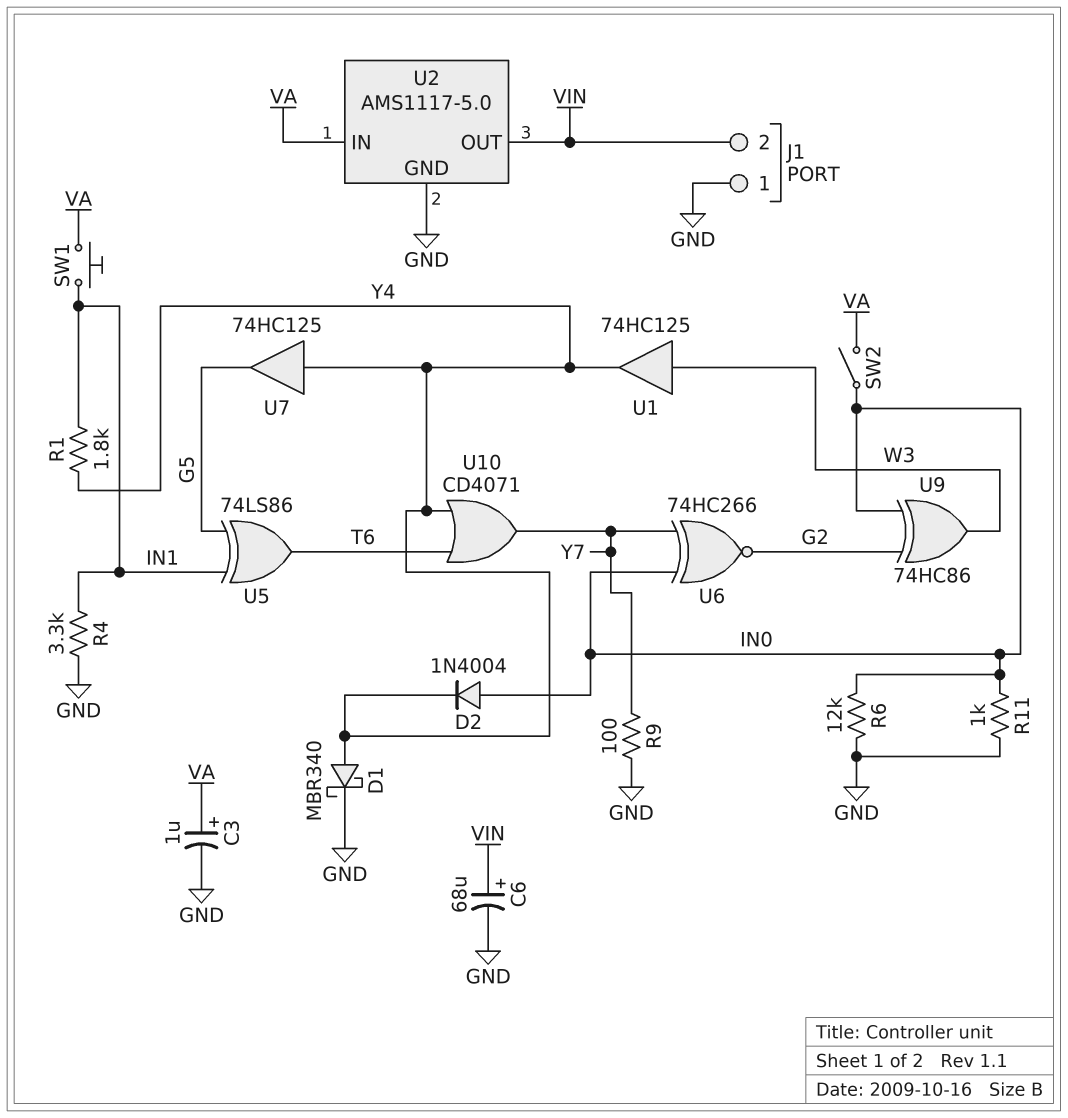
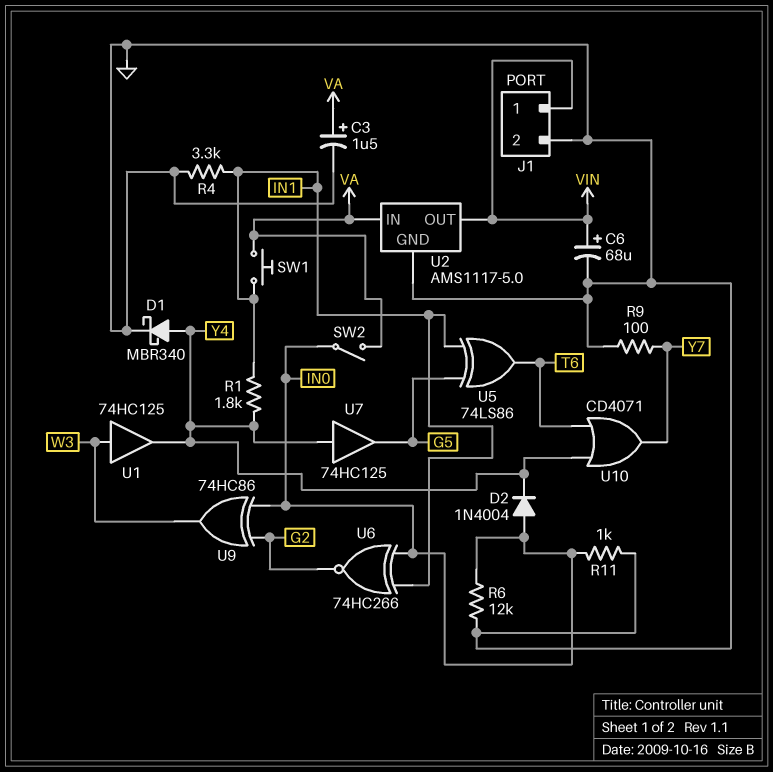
C3: 1uF (plus VA, minus GND) -> 1.5uF (plus VA, minus GND)
J1 pin 1: GND -> VIN
J1 pin 2: VIN -> GND
U6: XNOR 74HC266 (in IN0, in Y7, out G2) -> XNOR 74HC266 (in IN0, in IN1, out G2)

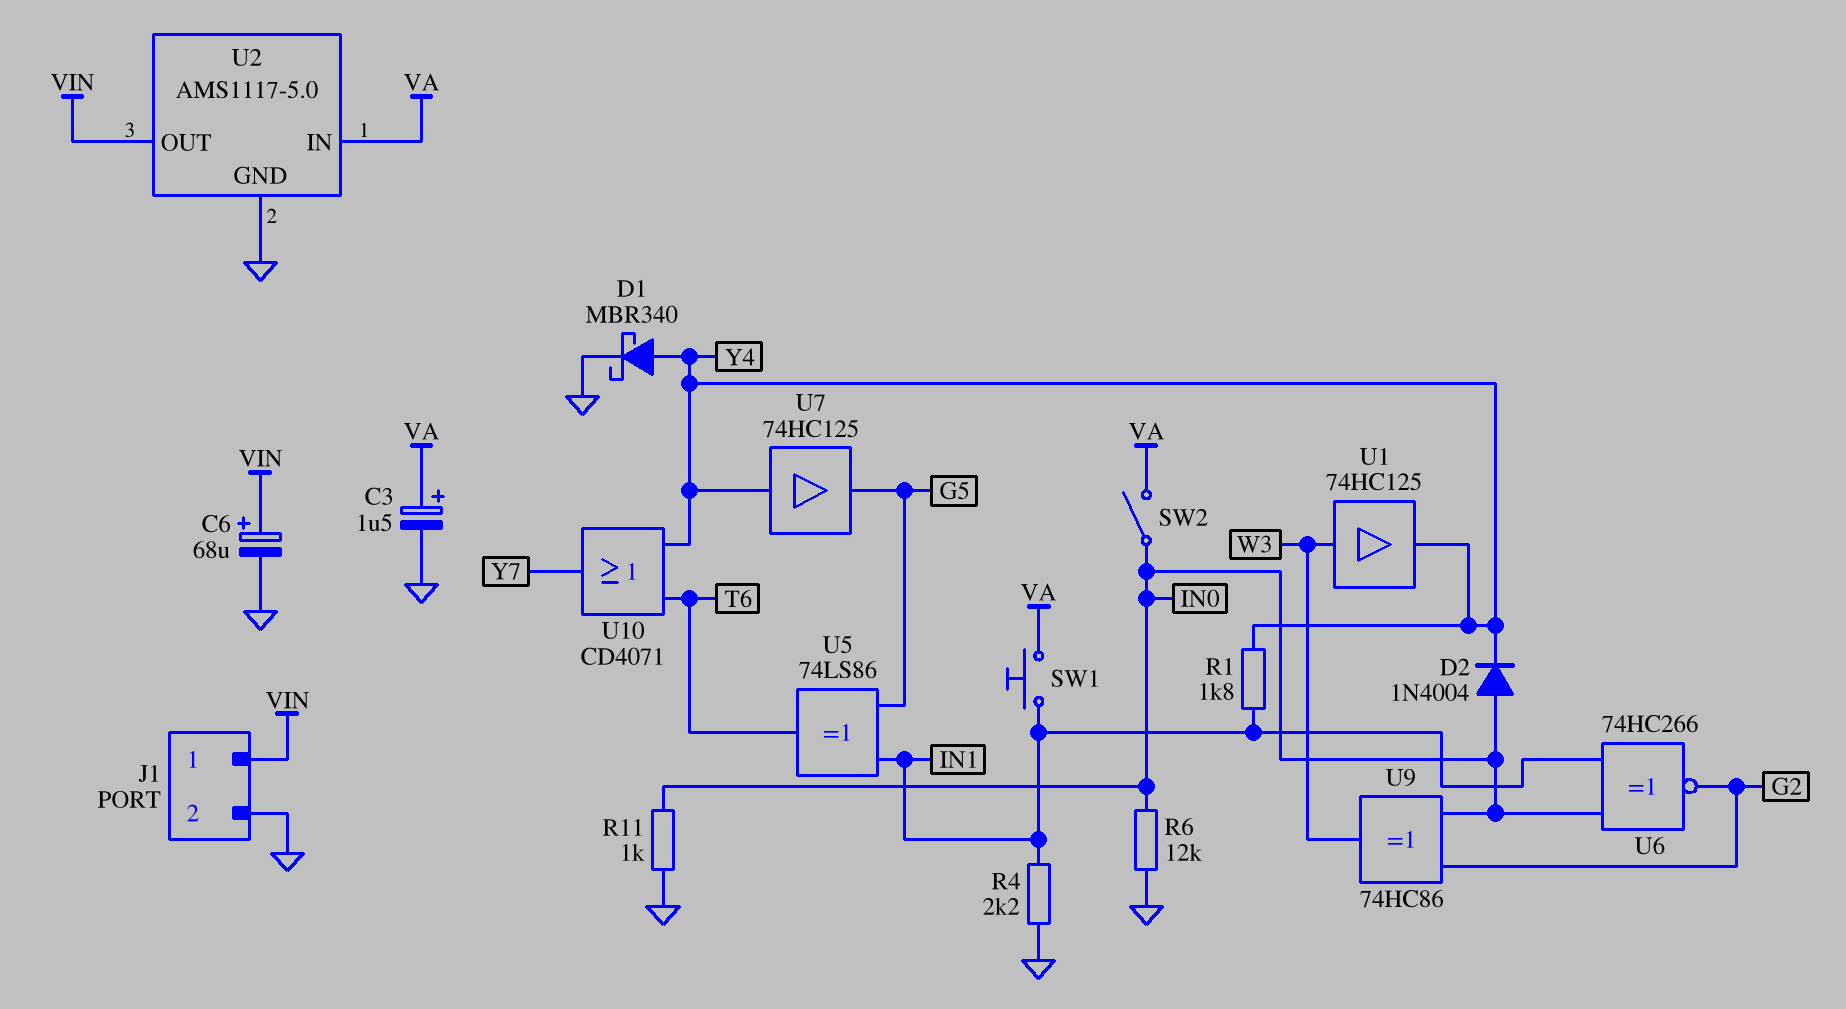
R4: 3.3k (GND, IN1) -> 2.2k (GND, IN1)
R9: 100 (GND, Y7) -> none

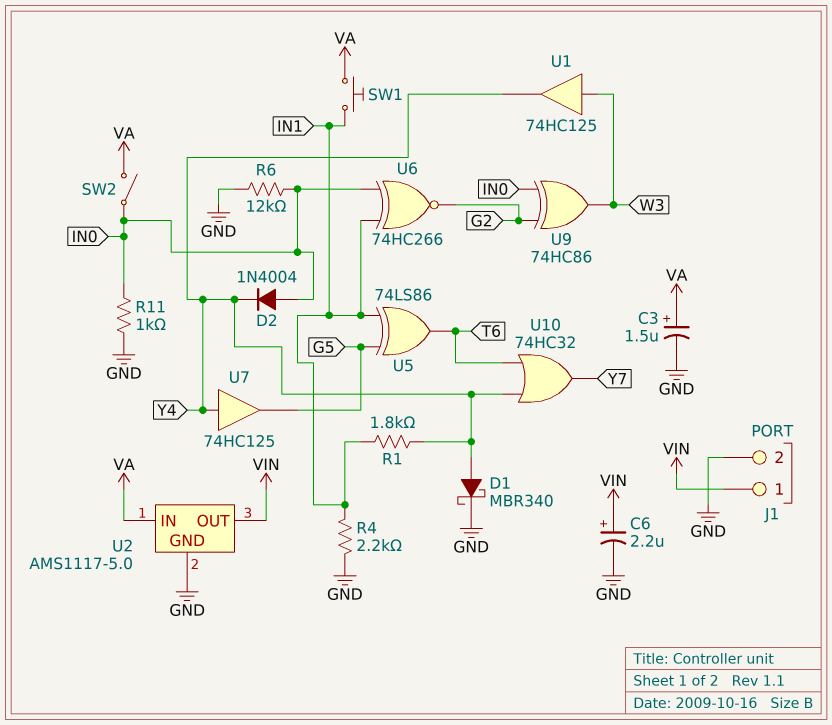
C6: 68uF (plus VIN, minus GND) -> 2.2uF (plus VIN, minus GND)
U10: OR CD4071 (in T6, in Y4, out Y7) -> OR 74HC32 (in T6, in Y4, out Y7)

